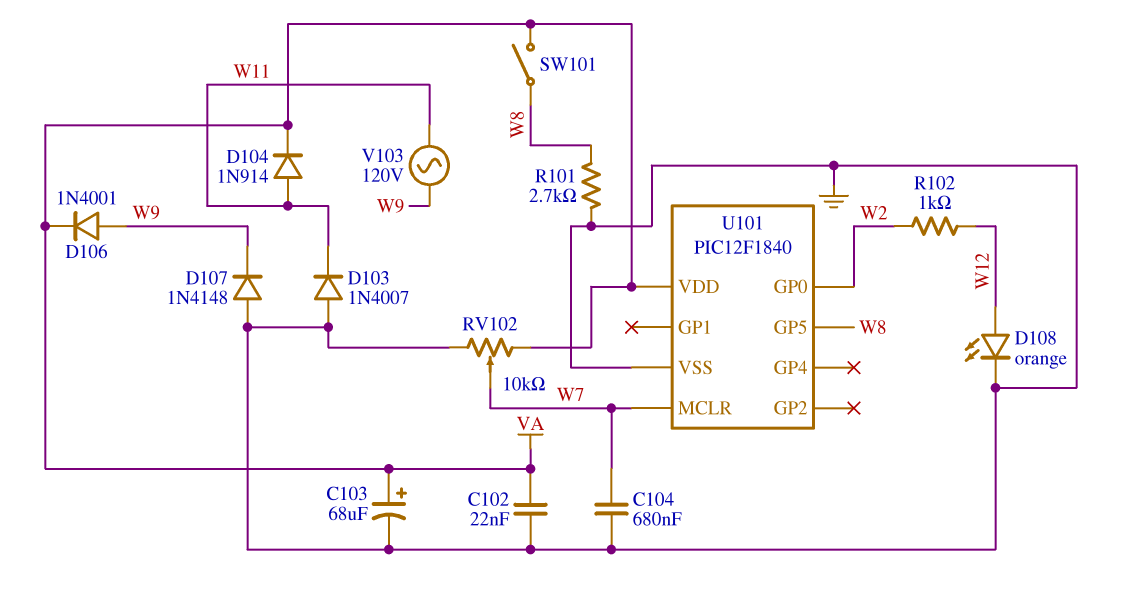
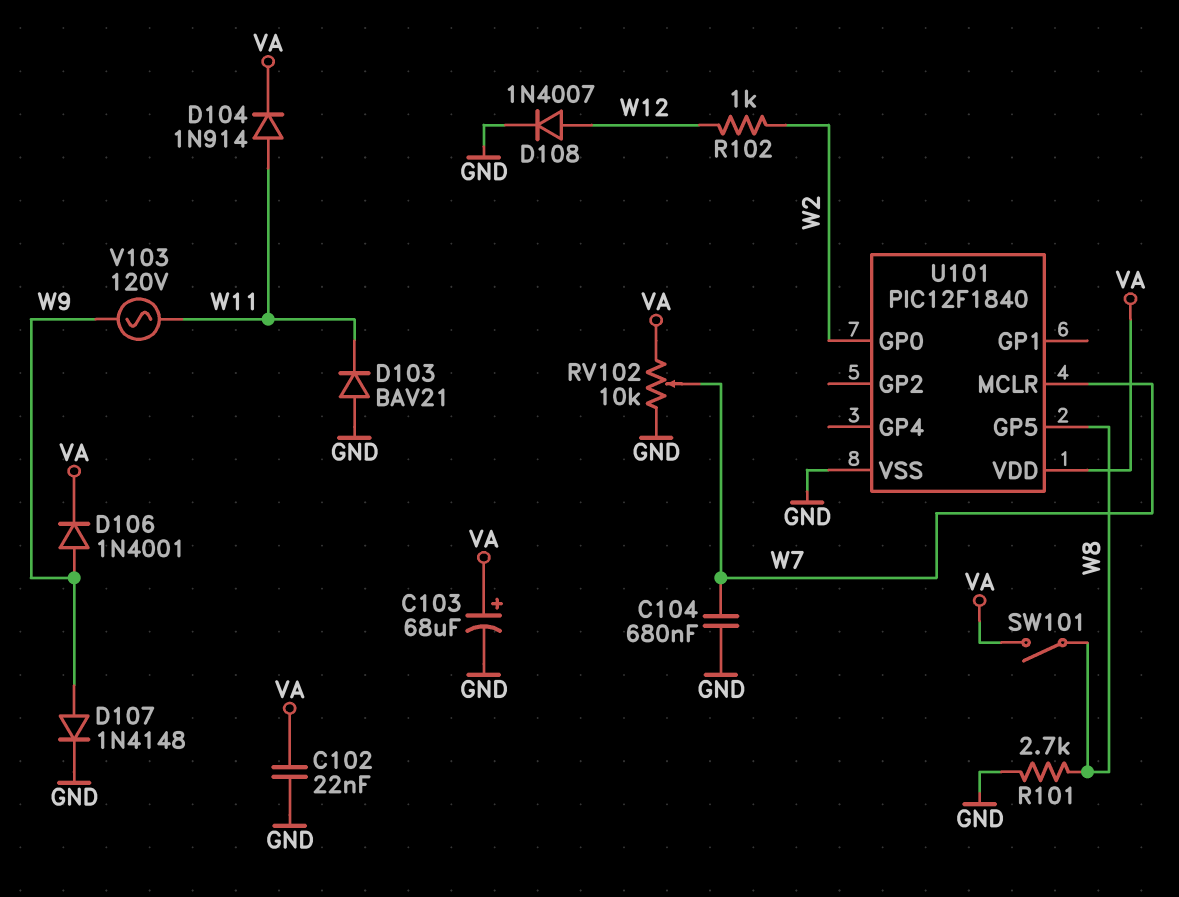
D103: diode 1N4007 (A GND, K W11) -> diode BAV21 (A GND, K W11)
D107: diode 1N4148 (A GND, K W9) -> diode 1N4148 (A W9, K GND)
D108: LED orange (A W12, K GND) -> diode 1N4007 (A W12, K GND)

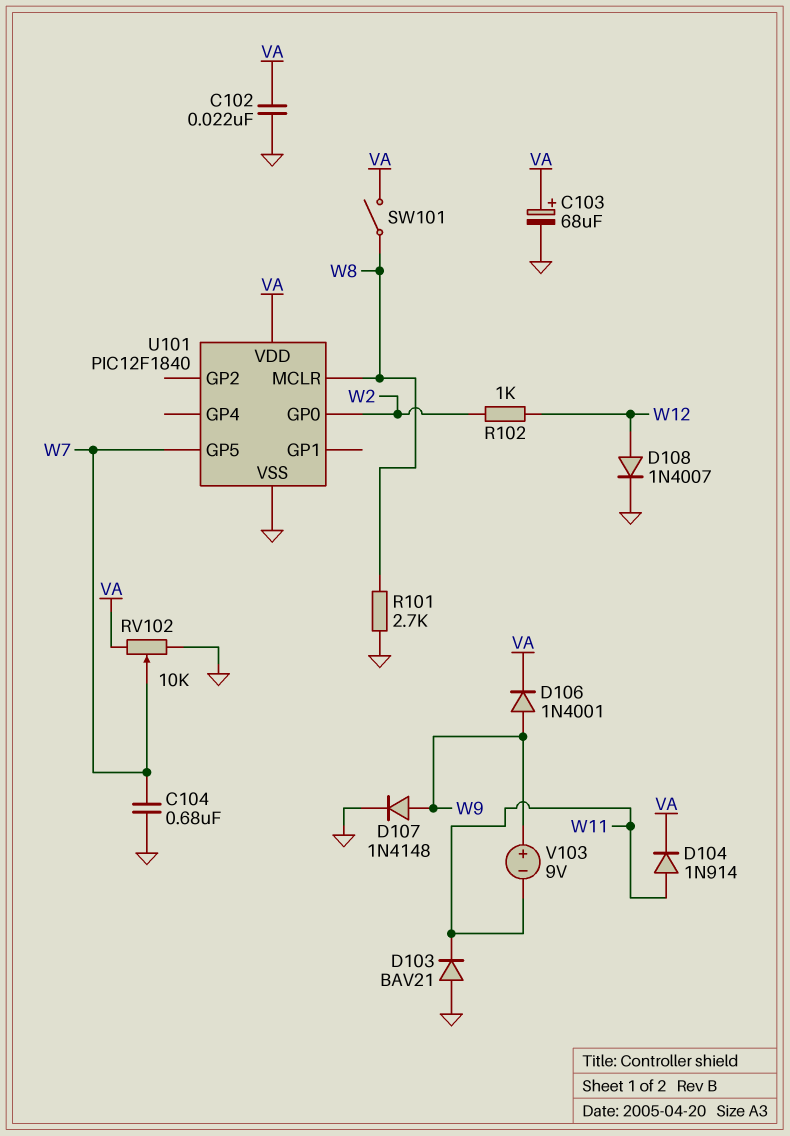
U101 pin GP5: W8 -> W7
U101 pin MCLR: W7 -> W8
V103: AC 120V (W9, W11) -> 9V (plus W9, minus W11)

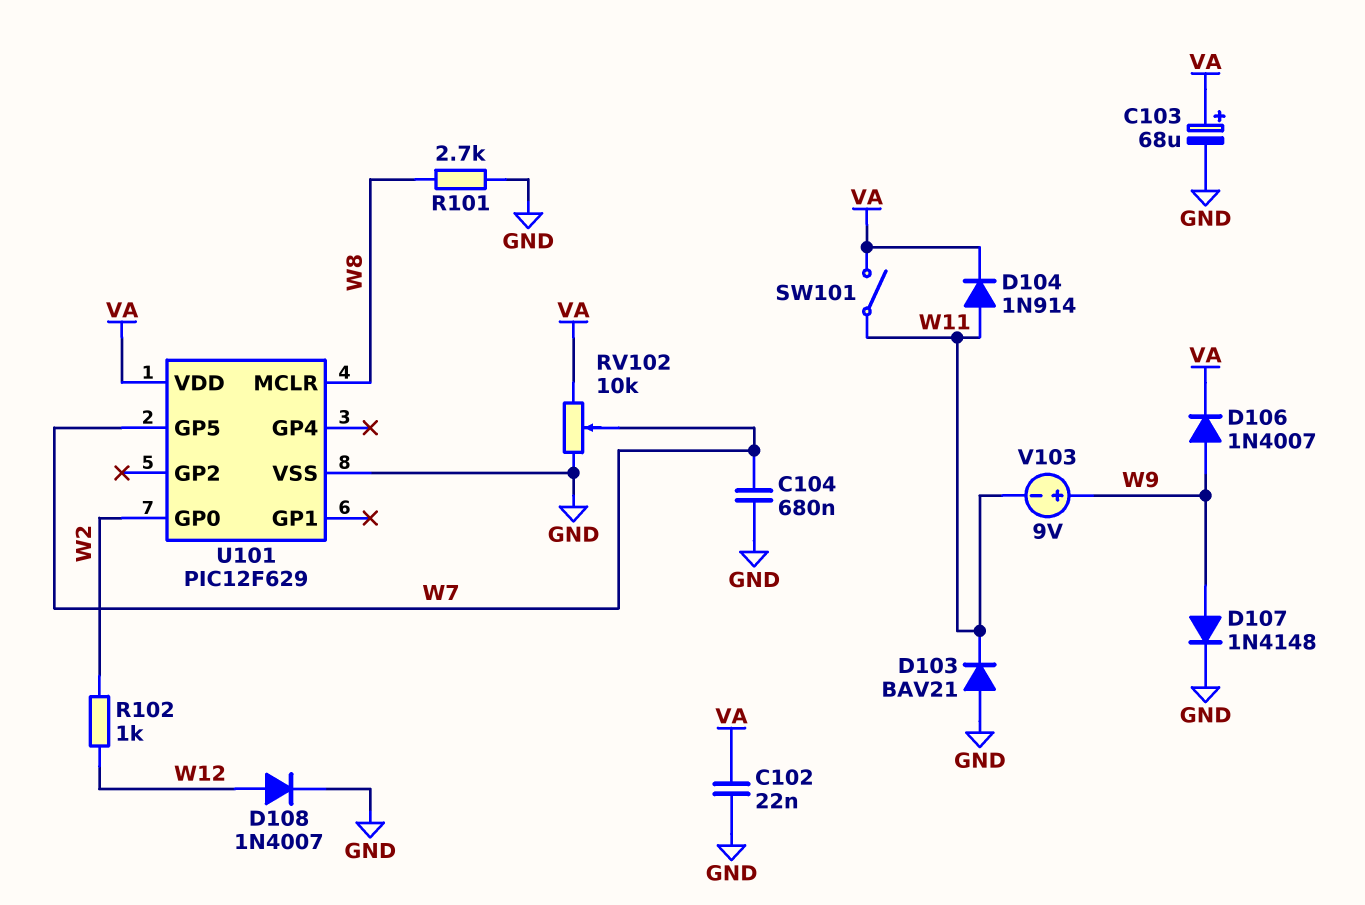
D106: diode 1N4001 (A W9, K VA) -> diode 1N4007 (A W9, K VA)
SW101: switch (VA, W8) -> switch (VA, W11)
U101: PIC12F1840 -> PIC12F629

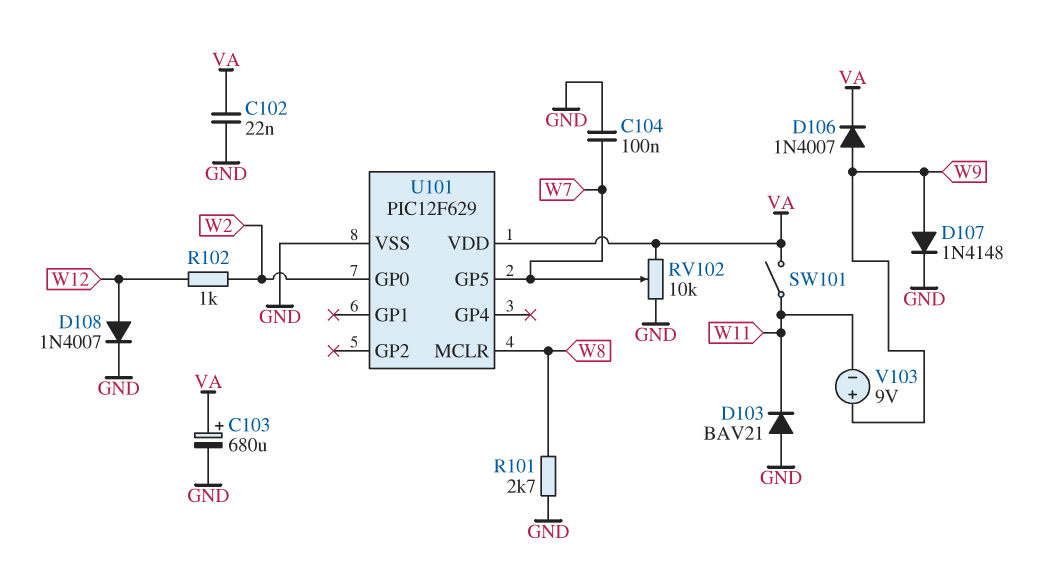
C103: 68uF (plus VA, minus GND) -> 680uF (plus VA, minus GND)
C104: 680nF (GND, W7) -> 100nF (GND, W7)
D104: diode 1N914 (A W11, K VA) -> none

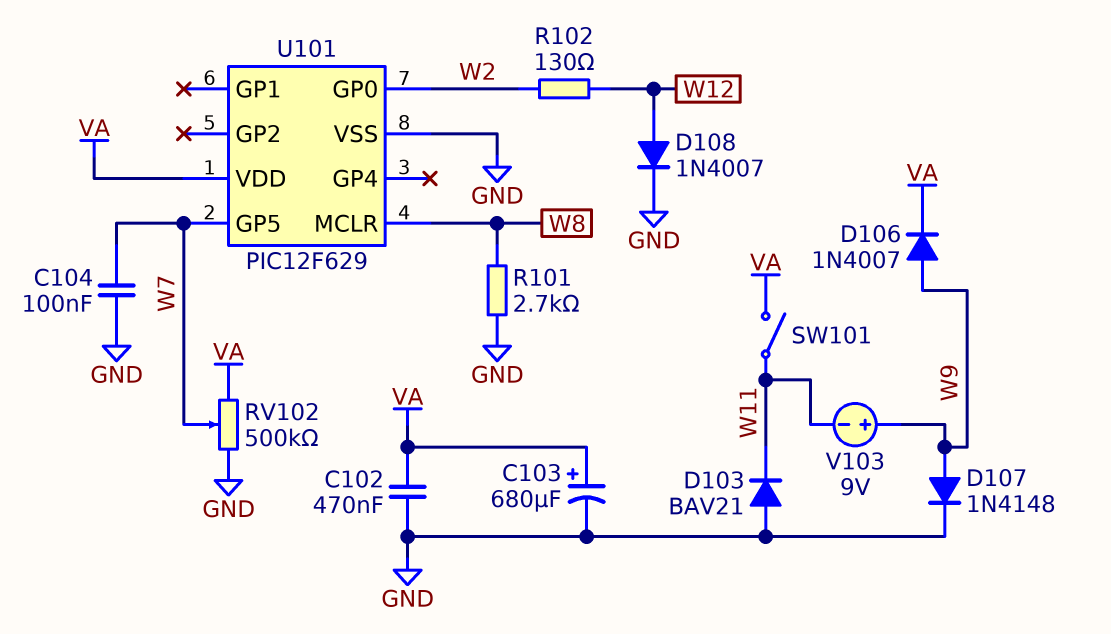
C102: 22nF (GND, VA) -> 470nF (GND, VA)
R102: 1k (W2, W12) -> 130 (W2, W12)
RV102: 10k (GND, VA, wiper W7) -> 500k (GND, VA, wiper W7)

